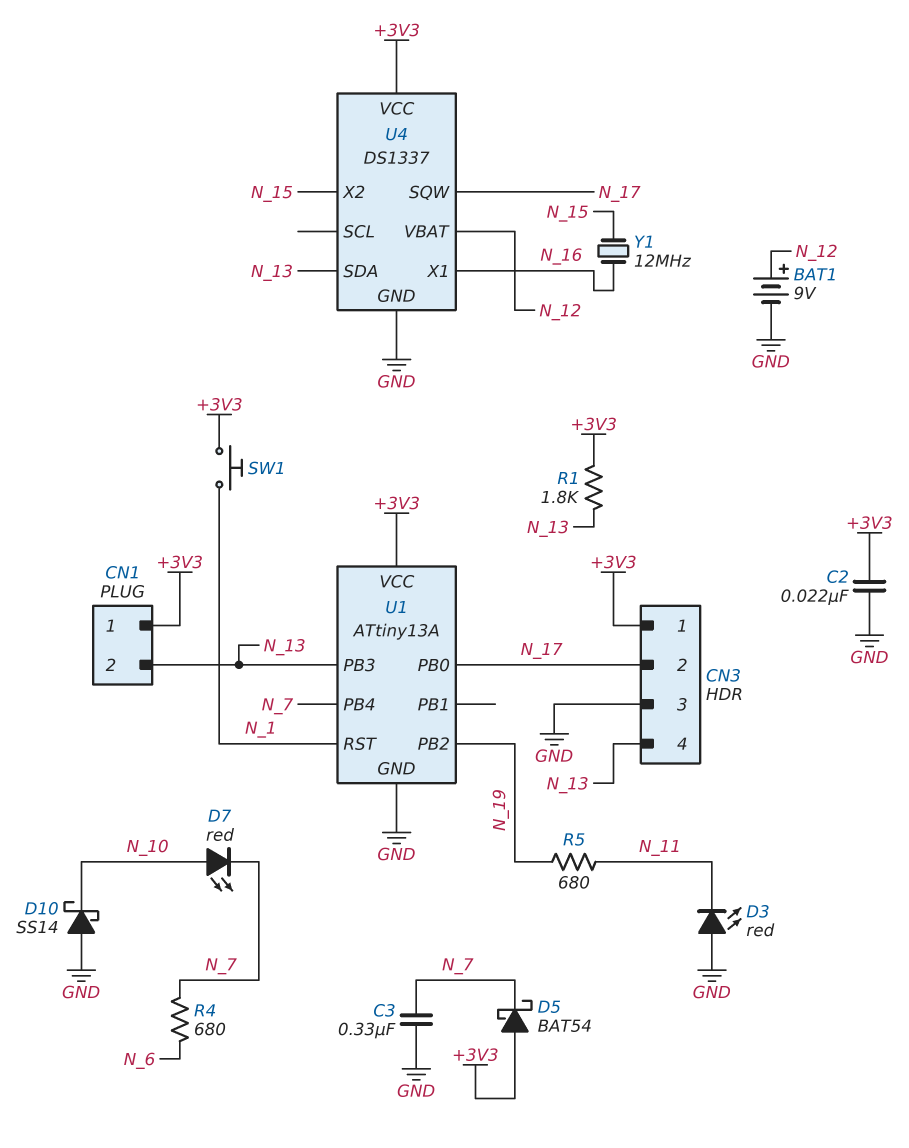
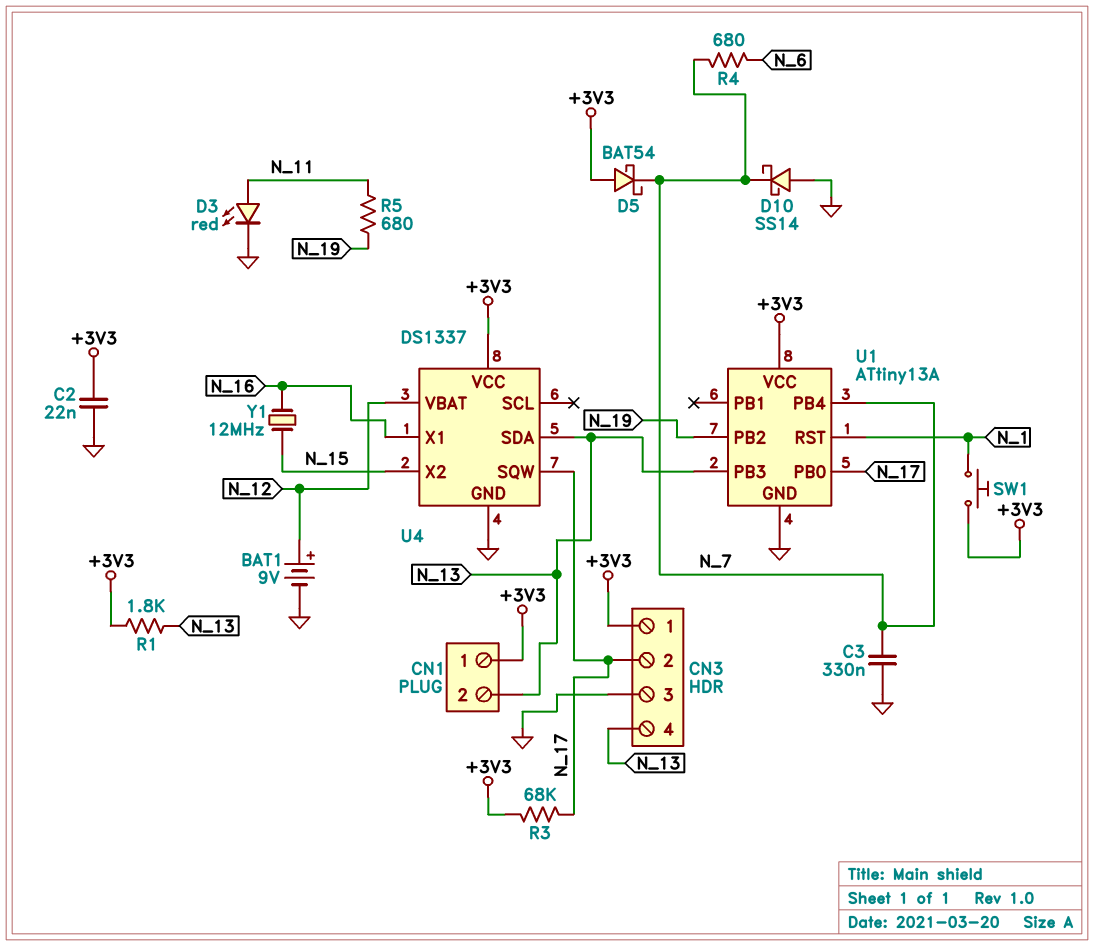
D3: LED red (A GND, K N_11) -> LED red (A N_11, K GND)
D7: LED red (A N_10, K N_7) -> none
D10: schottky SS14 (A GND, K N_10) -> schottky SS14 (A GND, K N_7)
R3: none -> 68k (+3V3, N_17)

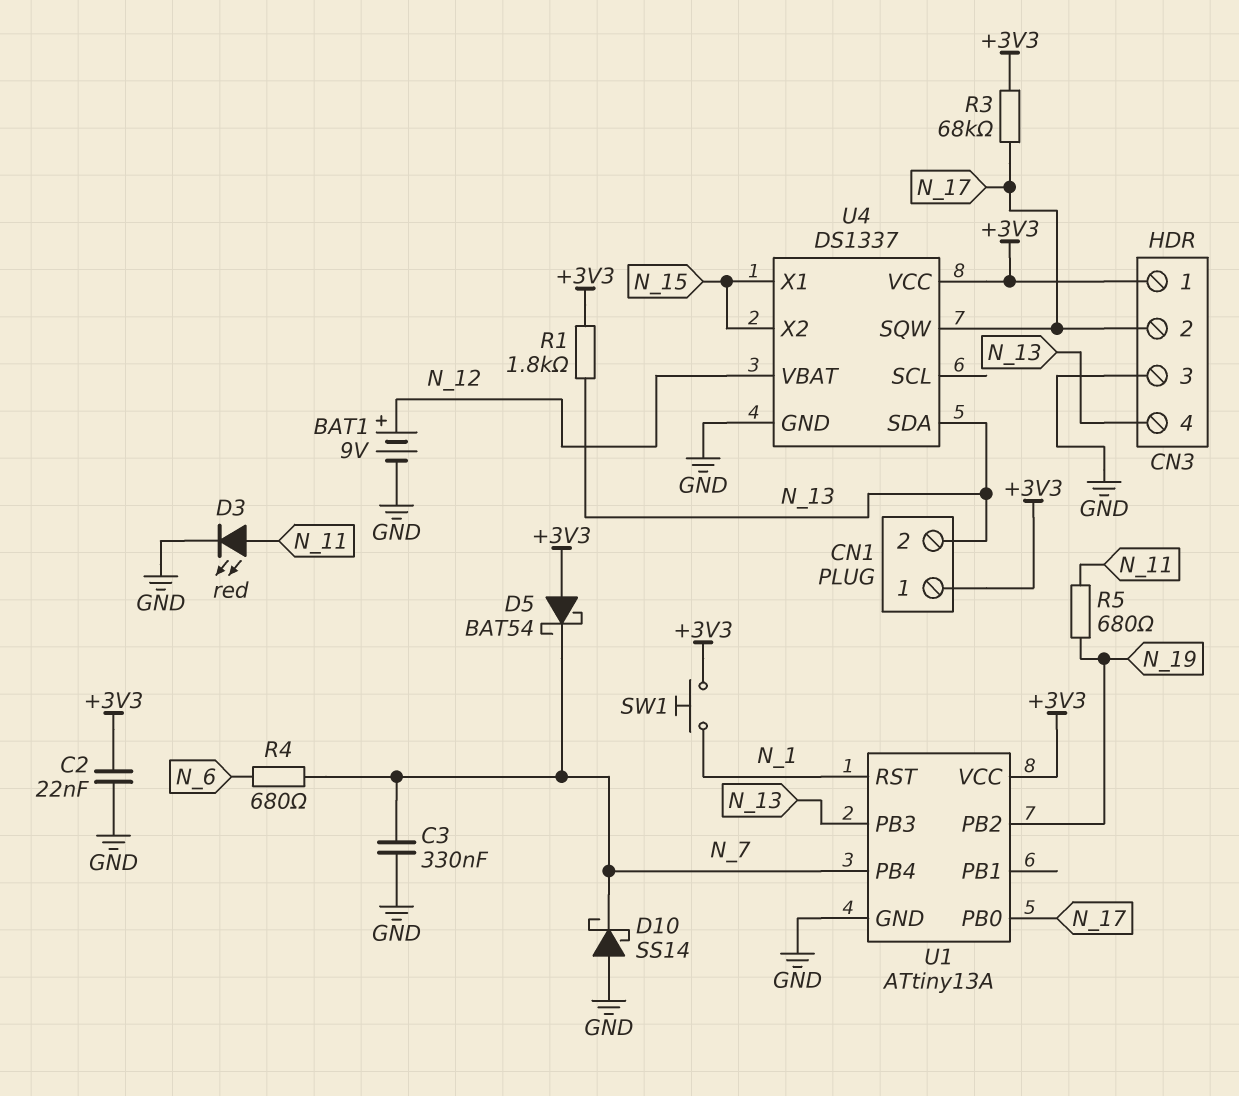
U4 pin X1: N_16 -> N_15
Y1: 12MHz (N_15, N_16) -> none

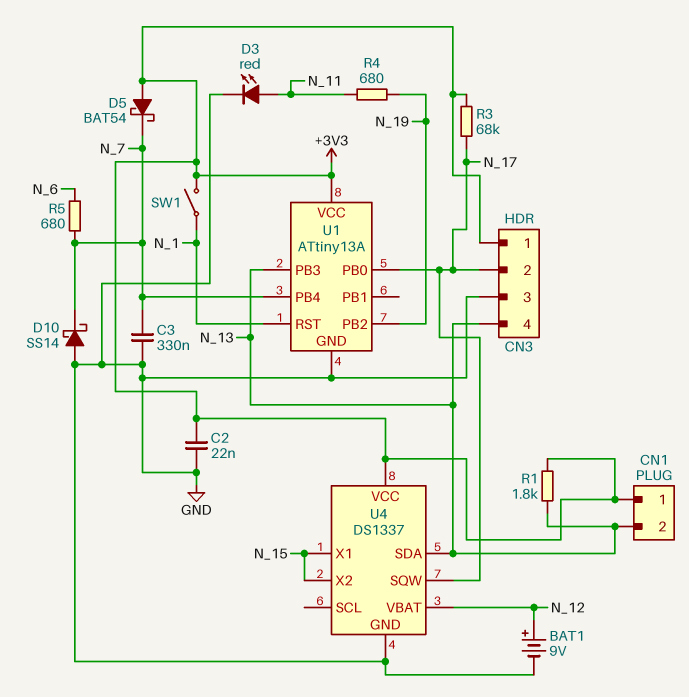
R4: 680 (N_6, N_7) -> 680 (N_11, N_19)
R5: 680 (N_11, N_19) -> 680 (N_6, N_7)
SW1: button (+3V3, N_1) -> switch (+3V3, N_1)

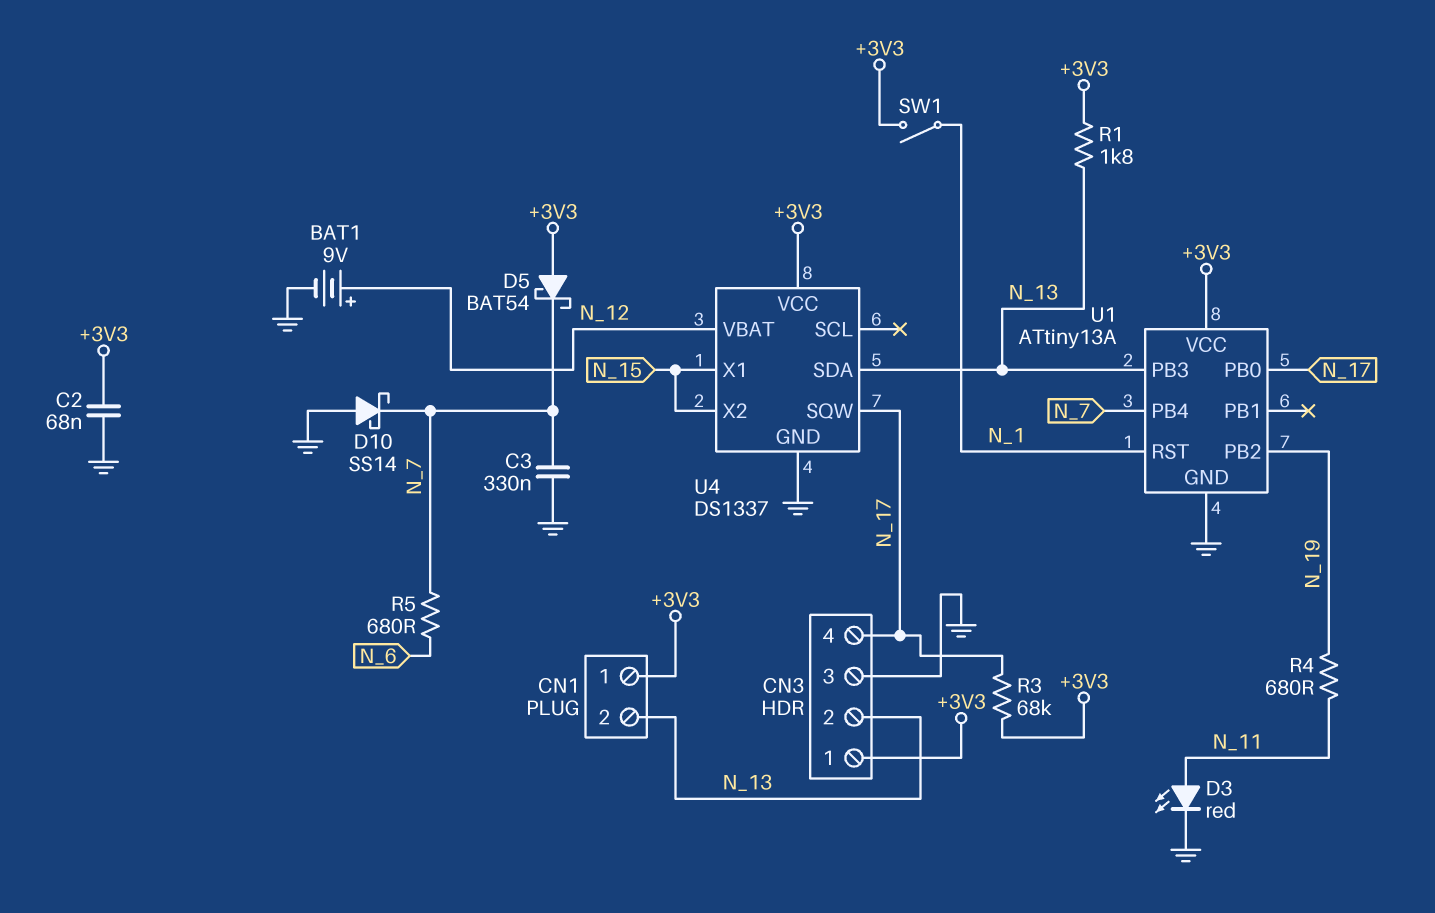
C2: 22nF (+3V3, GND) -> 68nF (+3V3, GND)
CN3 pin 2: N_17 -> N_13
CN3 pin 4: N_13 -> N_17

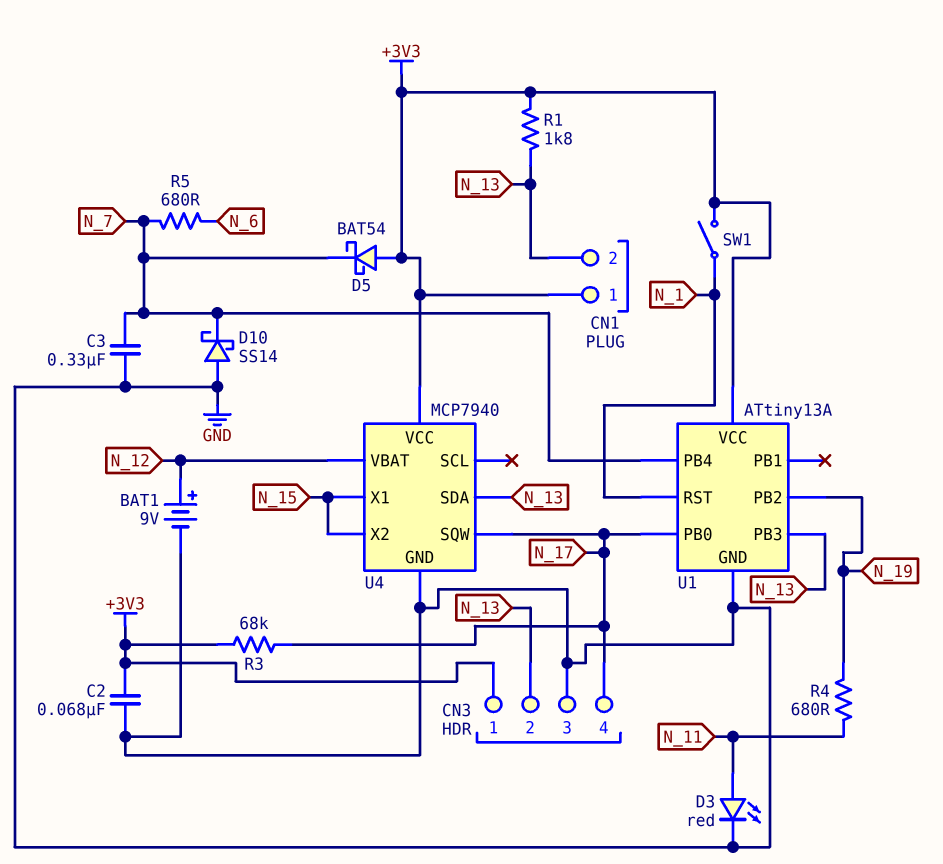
U4: DS1337 -> MCP7940

